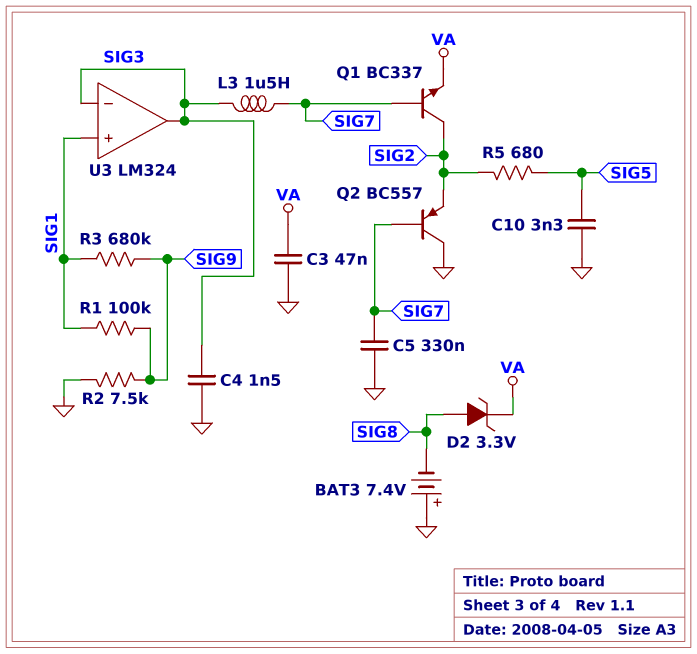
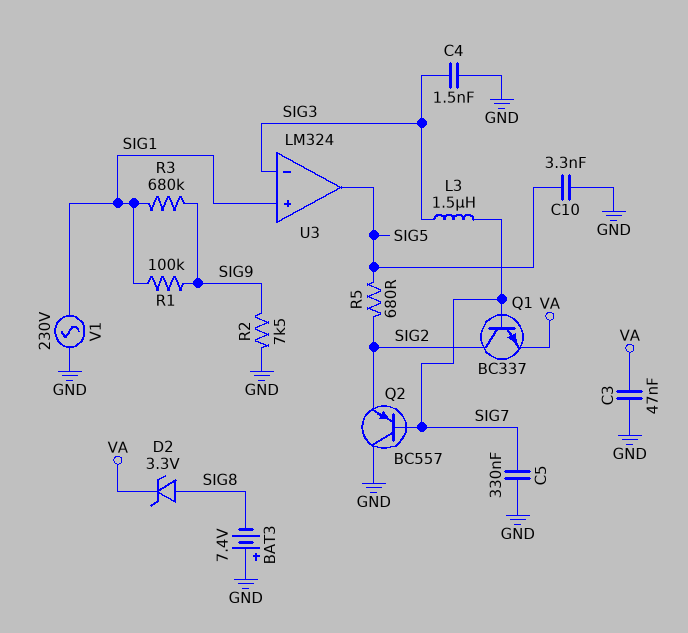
U3 pin out: SIG3 -> SIG5
V1: none -> AC 230V (GND, SIG1)

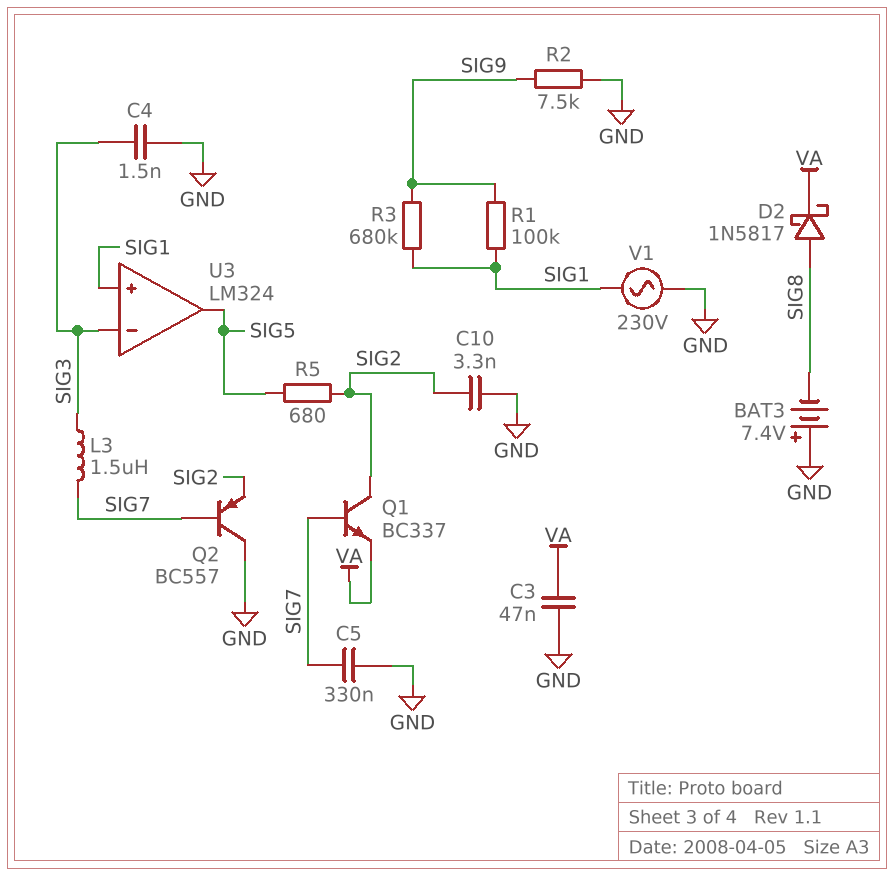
C10: 3.3nF (GND, SIG5) -> 3.3nF (GND, SIG2)
D2: zener 3.3V (A SIG8, K VA) -> schottky 1N5817 (A SIG8, K VA)

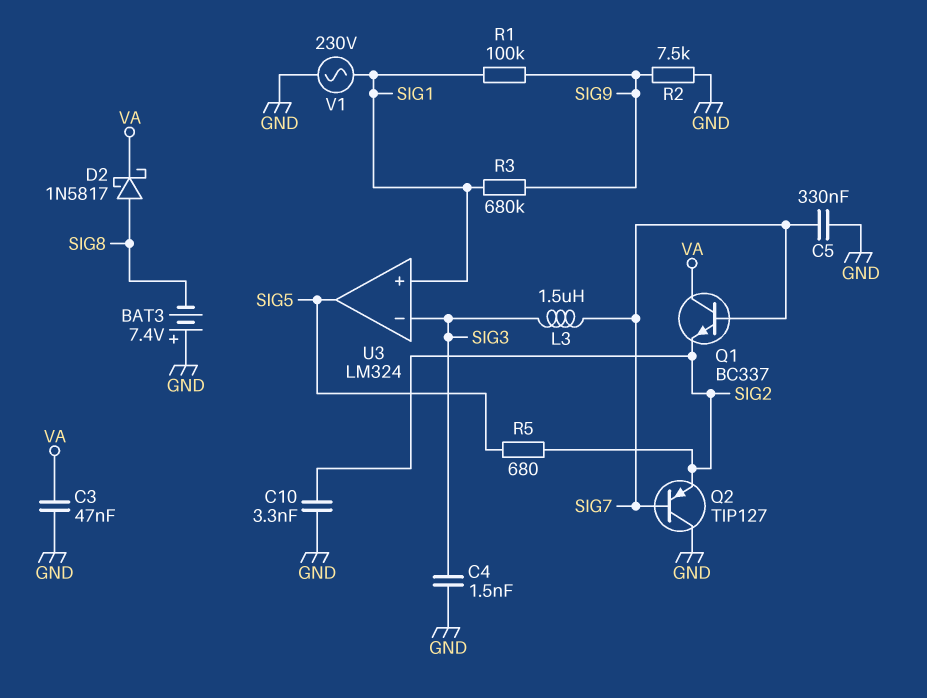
Q1: NPN BC337 (B SIG7, C SIG2, E VA) -> NPN BC337 (B SIG7, C VA, E SIG2)
Q2: PNP BC557 (B SIG7, C GND, E SIG2) -> PNP TIP127 (B SIG7, C GND, E SIG2)

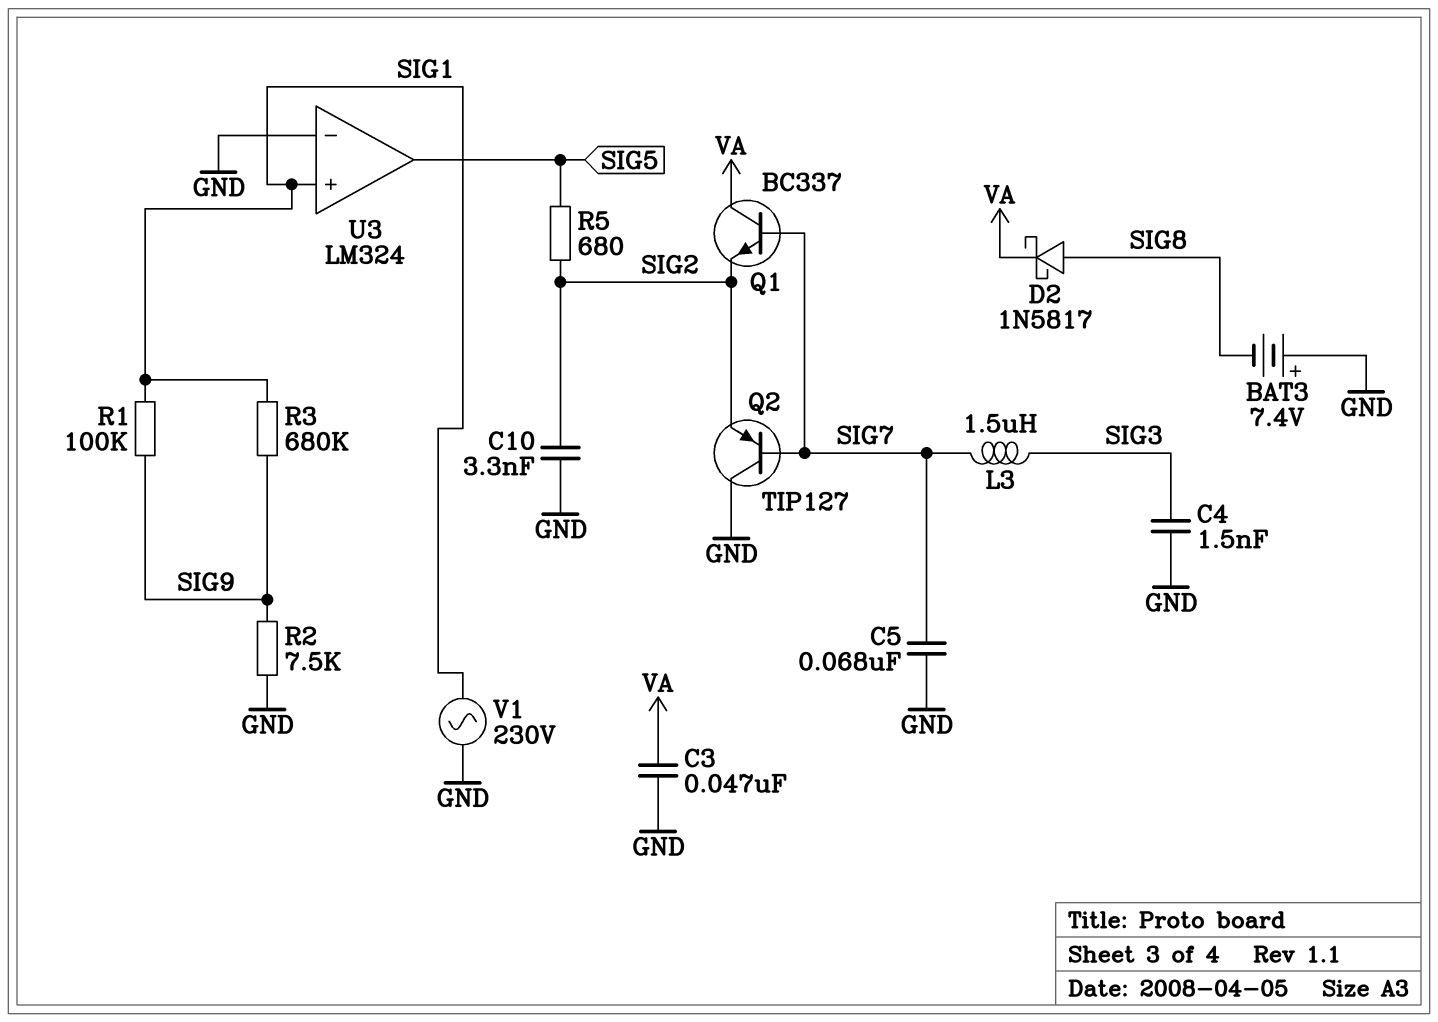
C5: 330nF (GND, SIG7) -> 68nF (GND, SIG7)
U3 pin in-: SIG3 -> GND

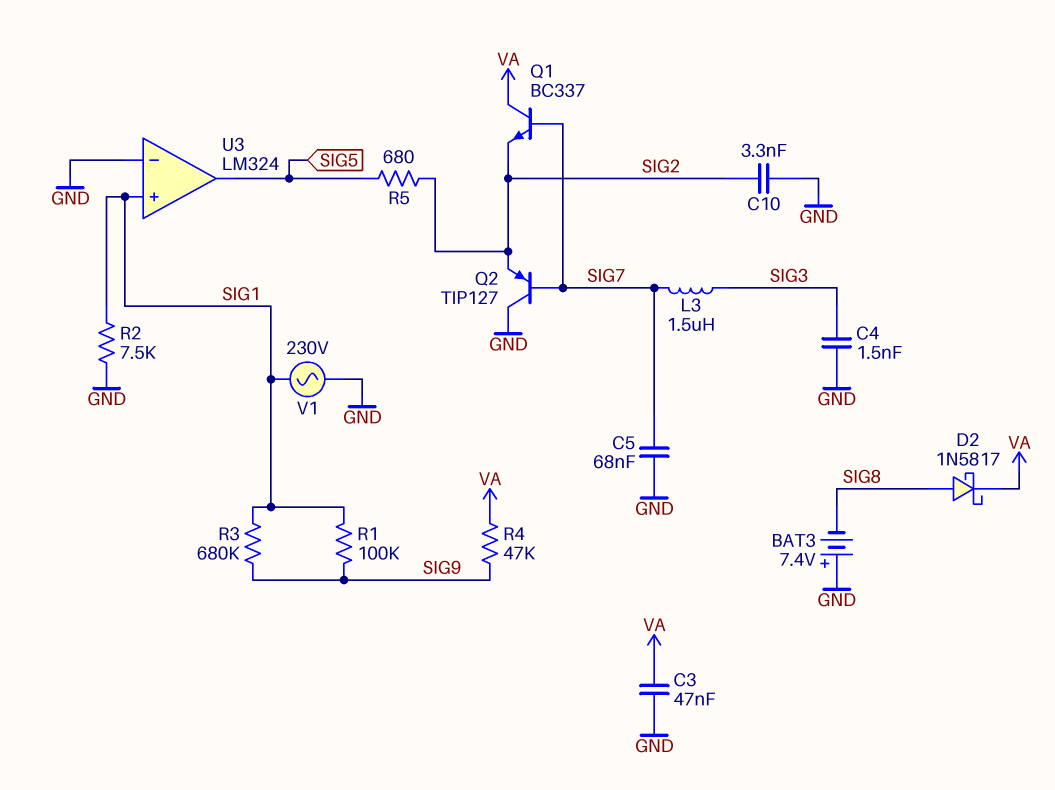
R2: 7.5k (GND, SIG9) -> 7.5k (GND, SIG1)
R4: none -> 47k (SIG9, VA)

